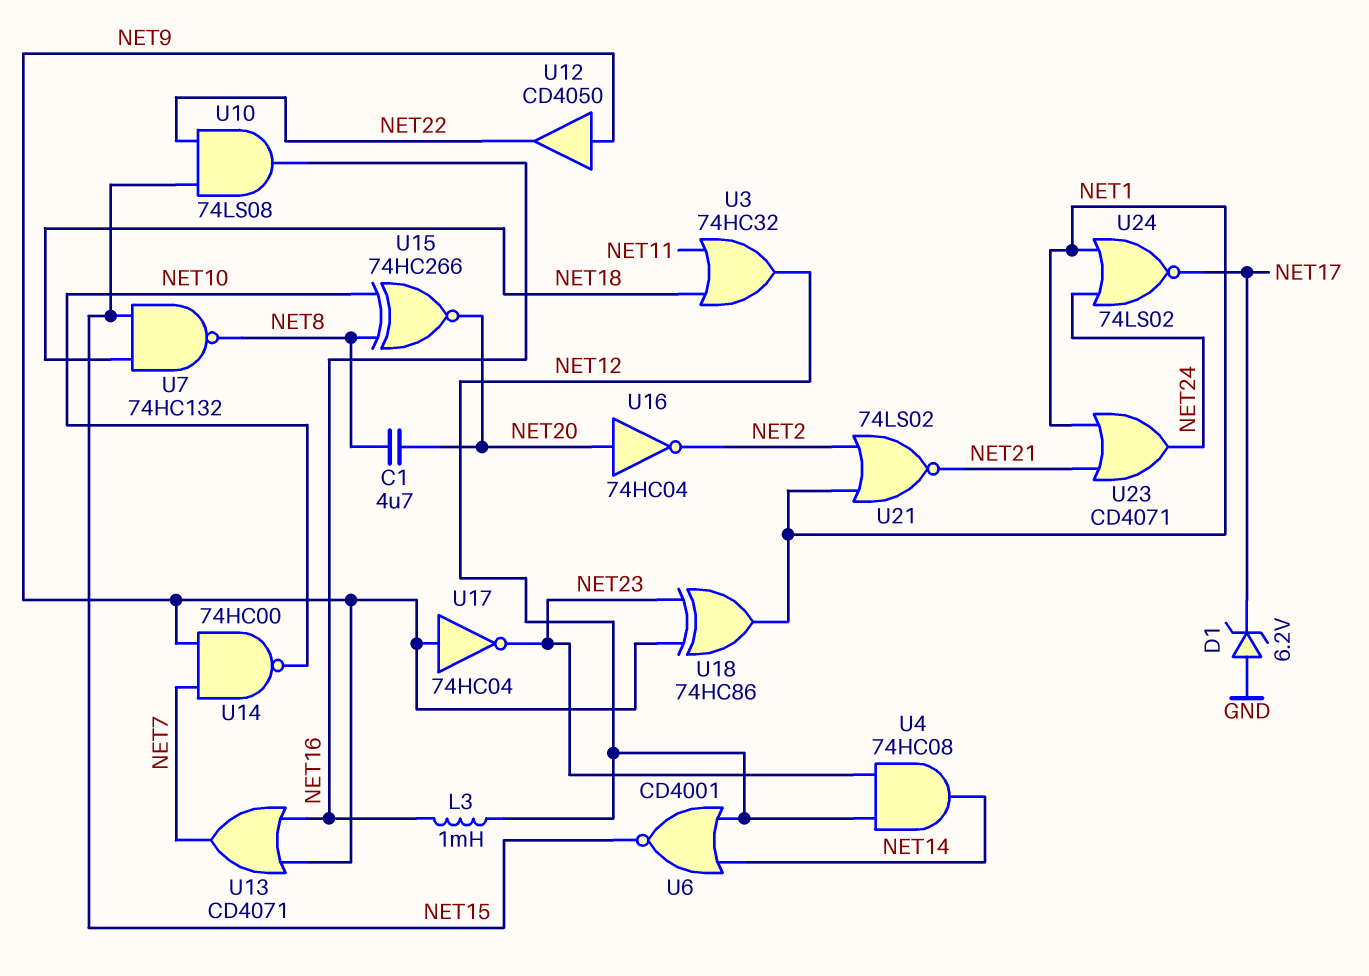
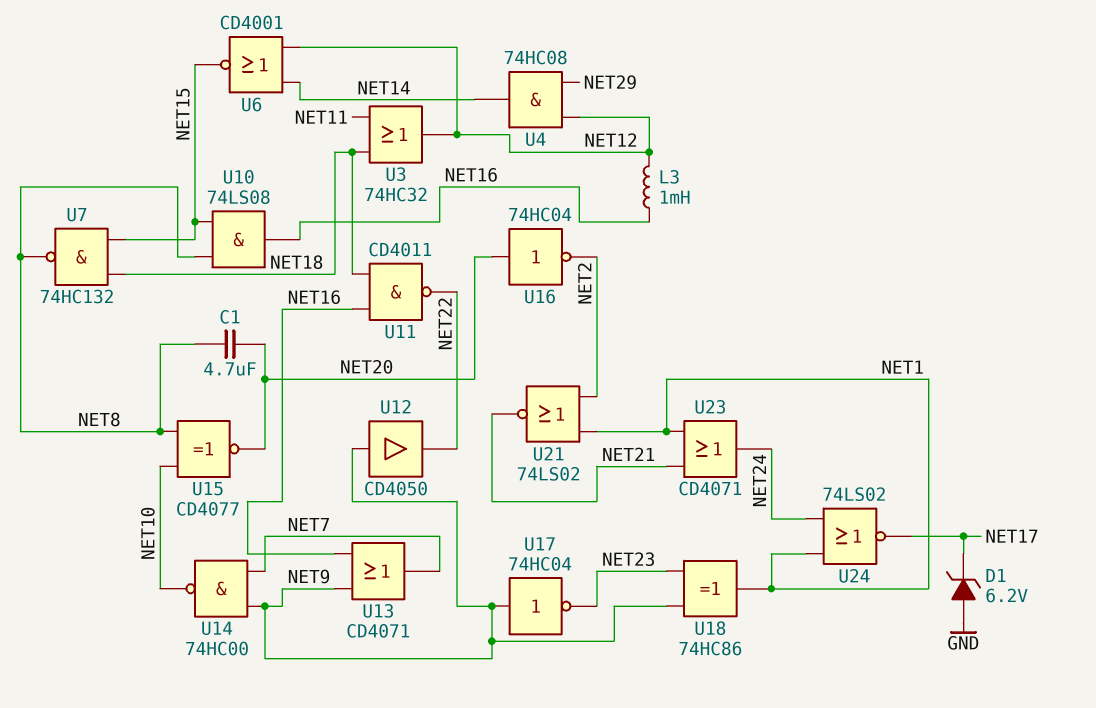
U4: AND 74HC08 (in NET12, in NET23, out NET14) -> AND 74HC08 (in NET12, in NET29, out NET14)
U10: AND 74LS08 (in NET15, in NET22, out NET16) -> AND 74LS08 (in NET8, in NET15, out NET16)
U11: none -> NAND CD4011 (in NET16, in NET18, out NET22)
U15: XNOR 74HC266 (in NET8, in NET10, out NET20) -> XNOR CD4077 (in NET8, in NET10, out NET20)

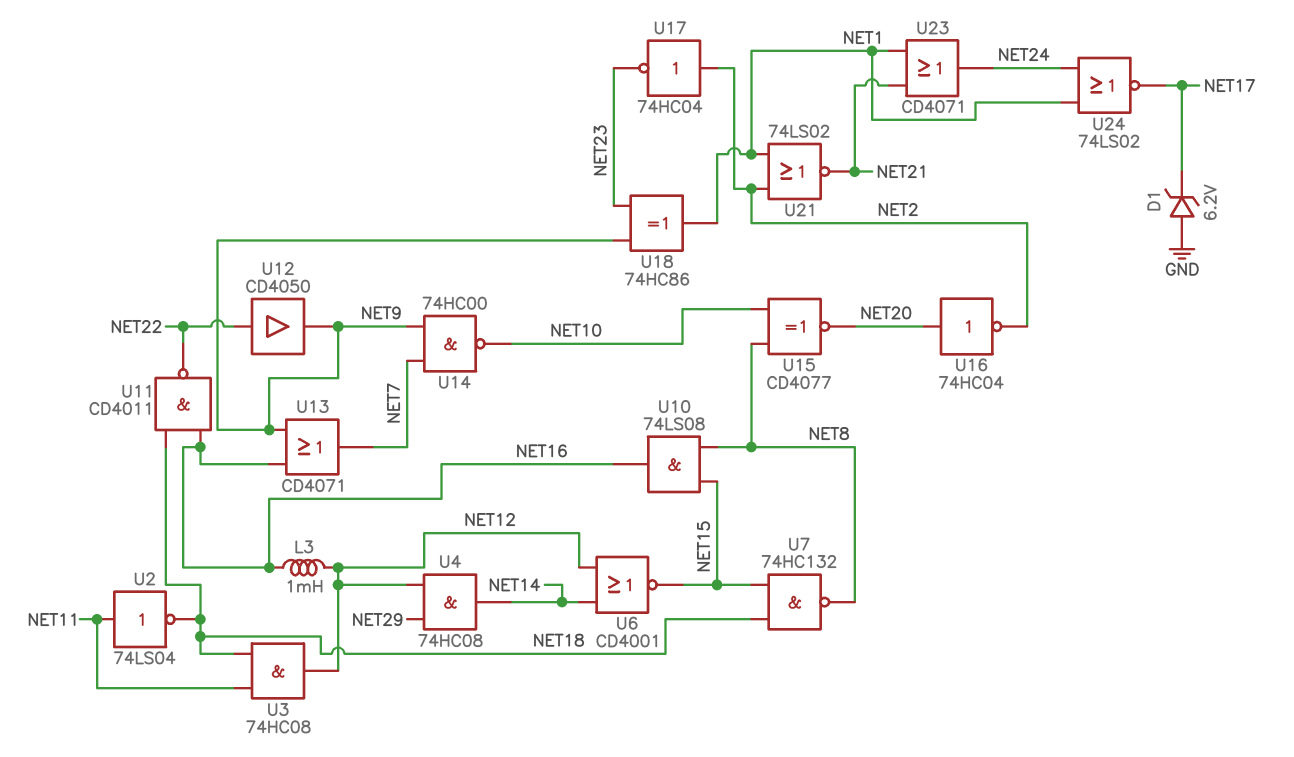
C1: 4.7uF (NET8, NET20) -> none
U2: none -> NOT 74LS04 (in NET11, out NET18)
U3: OR 74HC32 (in NET11, in NET18, out NET12) -> AND 74HC08 (in NET11, in NET18, out NET12)
U12: buffer CD4050 (in NET9, out NET22) -> buffer CD4050 (in NET22, out NET9)
U17: NOT 74HC04 (in NET9, out NET23) -> NOT 74HC04 (in NET2, out NET23)

